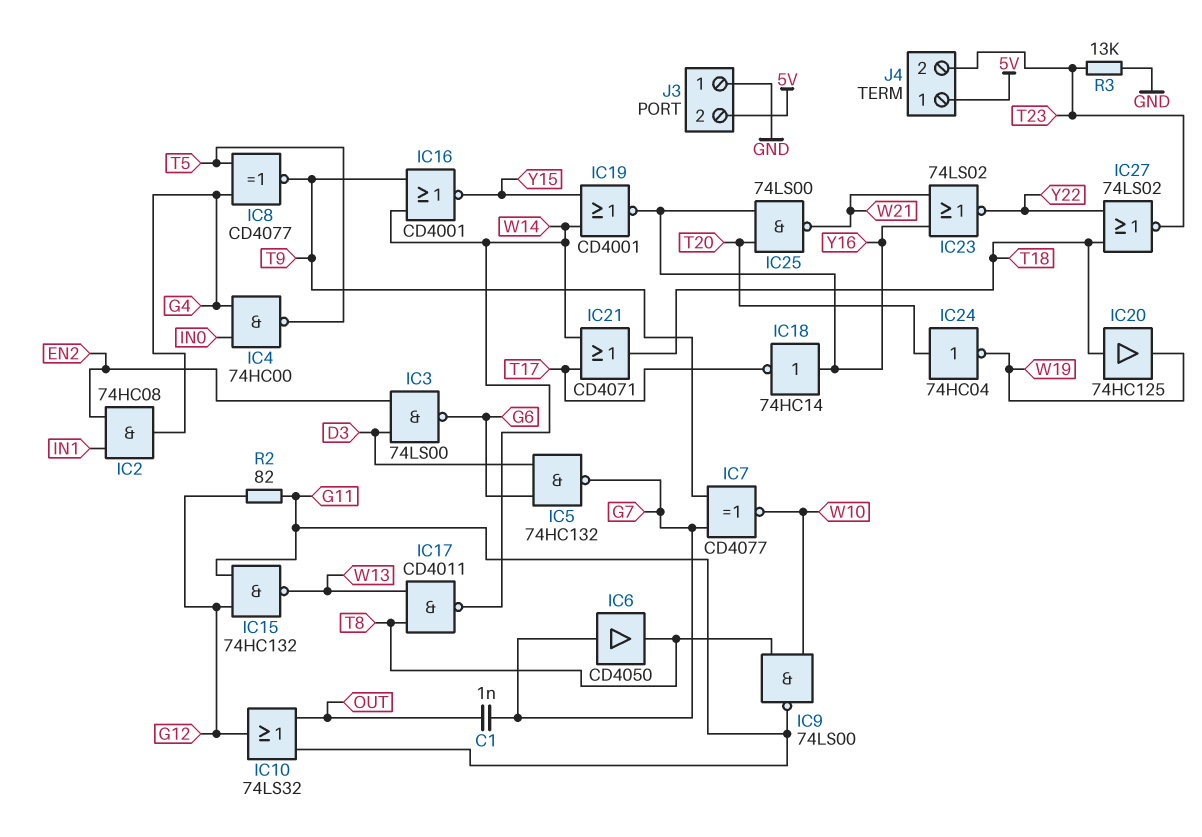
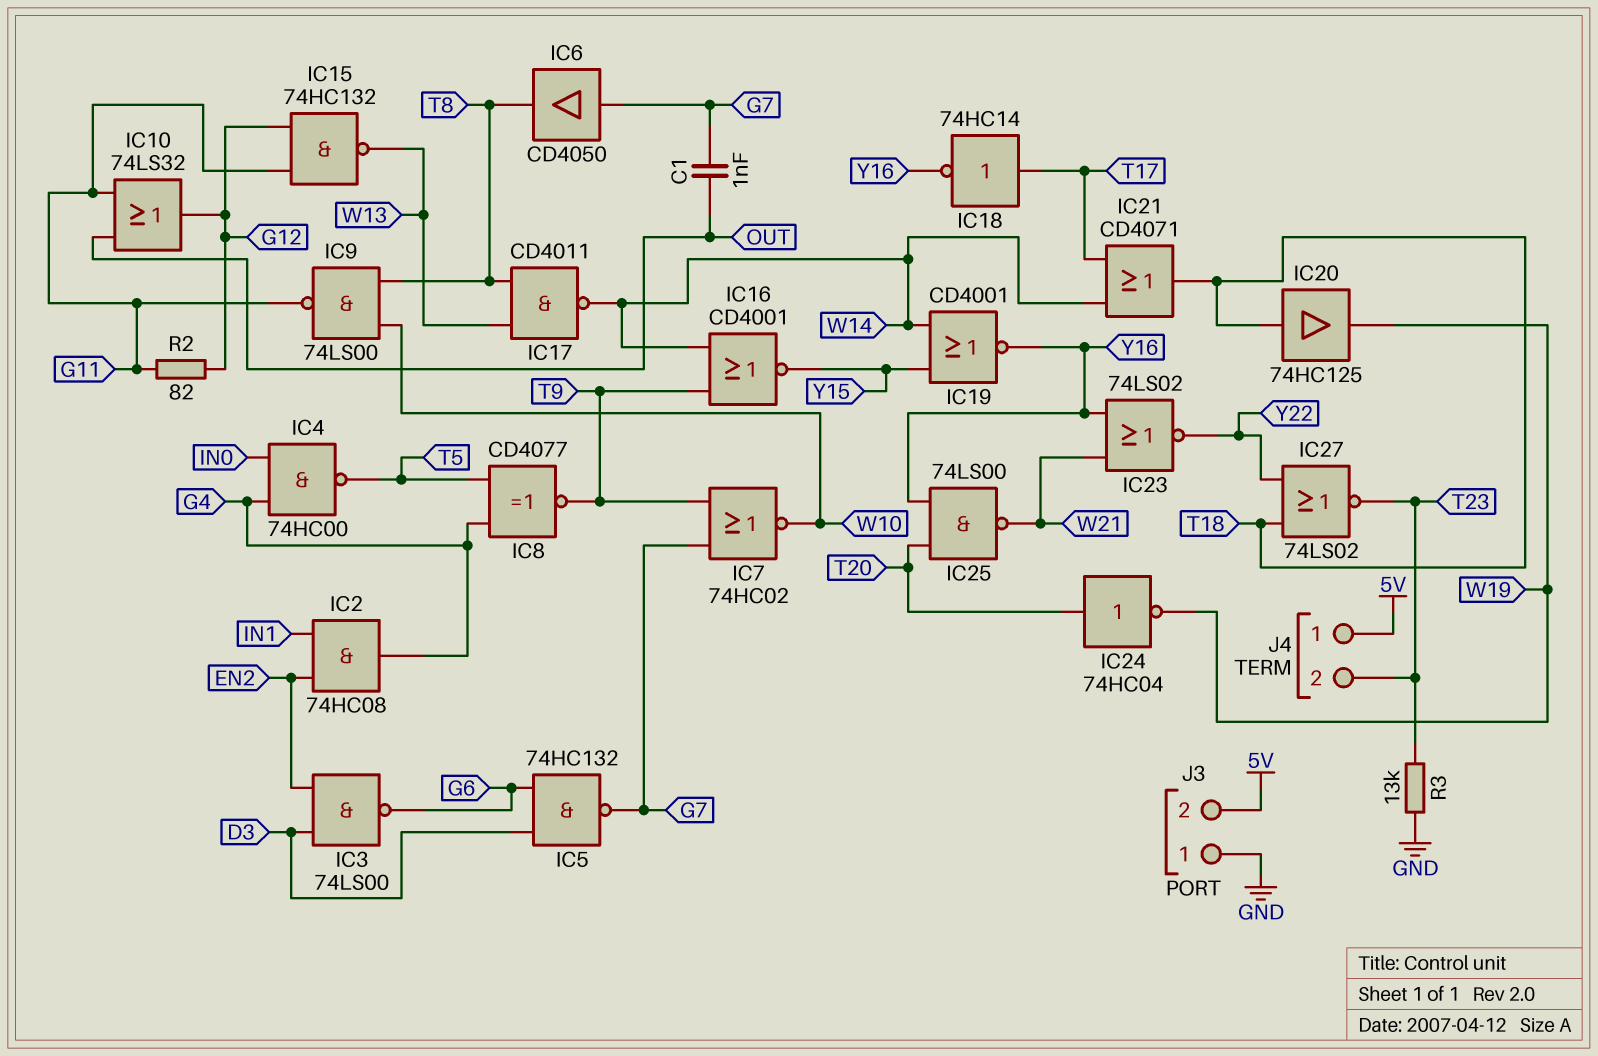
IC7: XNOR CD4077 (in G7, in T9, out W10) -> NOR 74HC02 (in G7, in T9, out W10)
IC18: NOT 74HC14 (in Y16, out T17) -> NOT 74HC14 (in T17, out Y16)

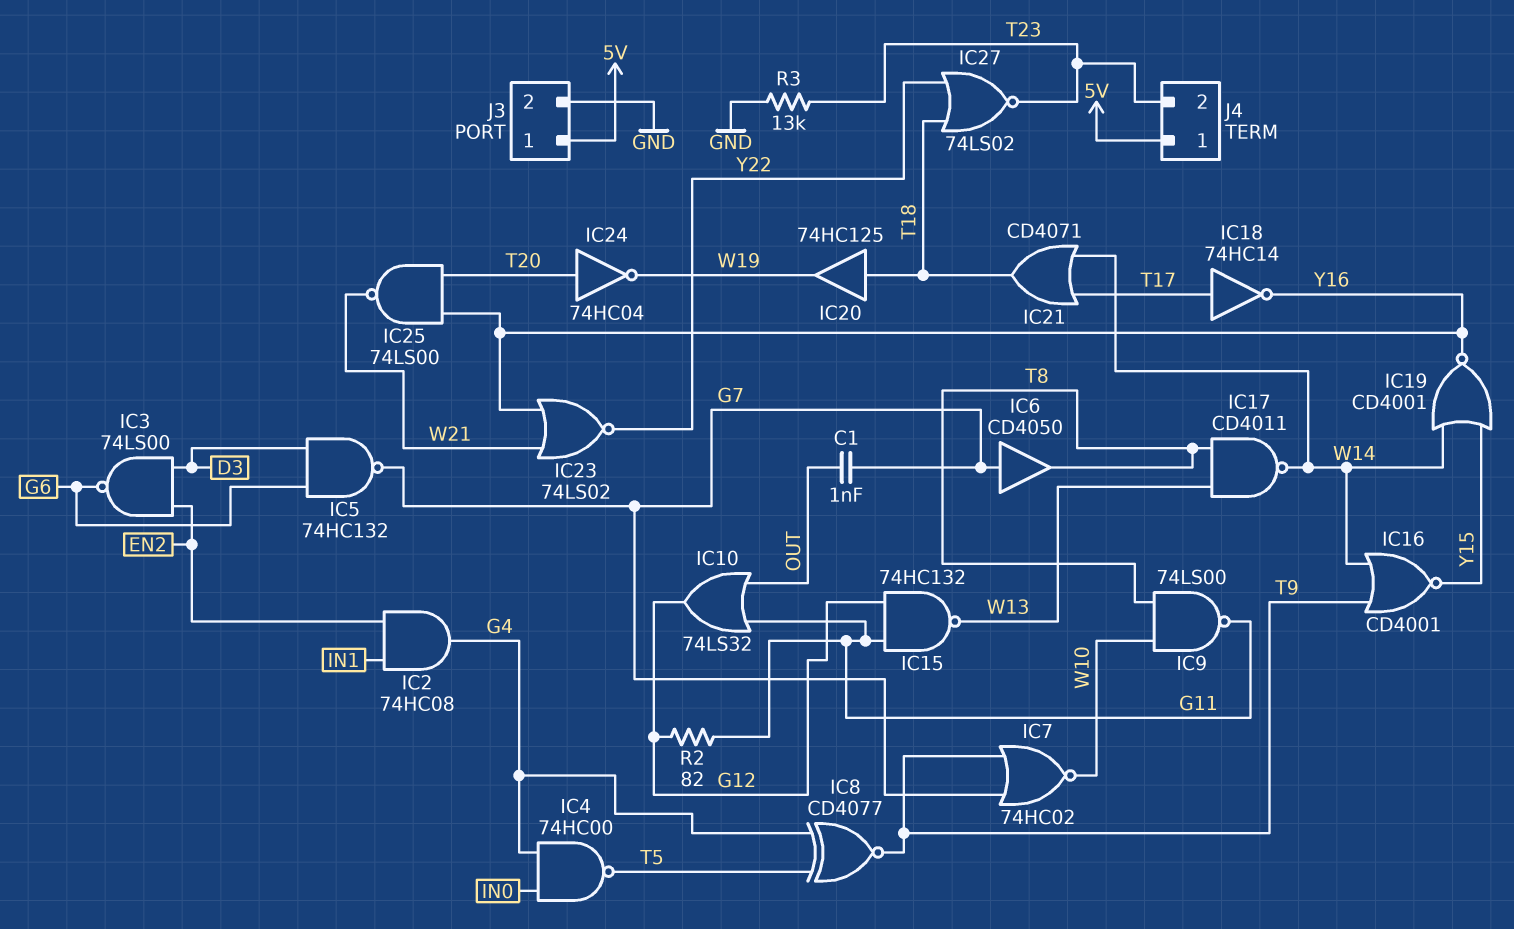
J3 pin 1: GND -> 5V
J3 pin 2: 5V -> GND

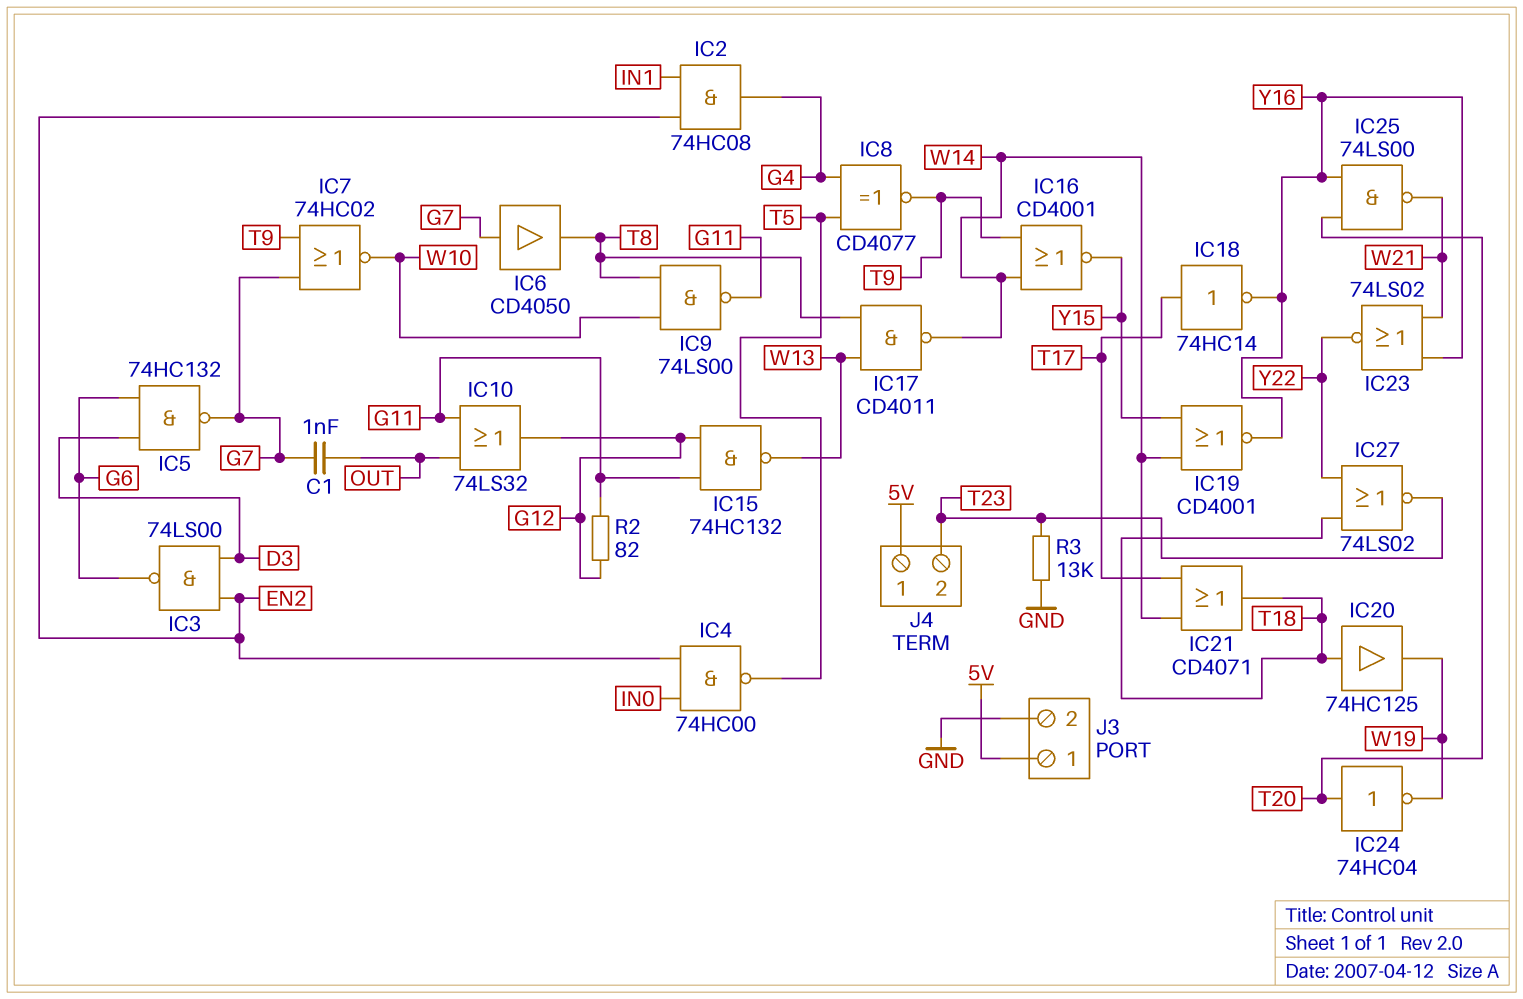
IC4: NAND 74HC00 (in G4, in IN0, out T5) -> NAND 74HC00 (in EN2, in IN0, out T5)

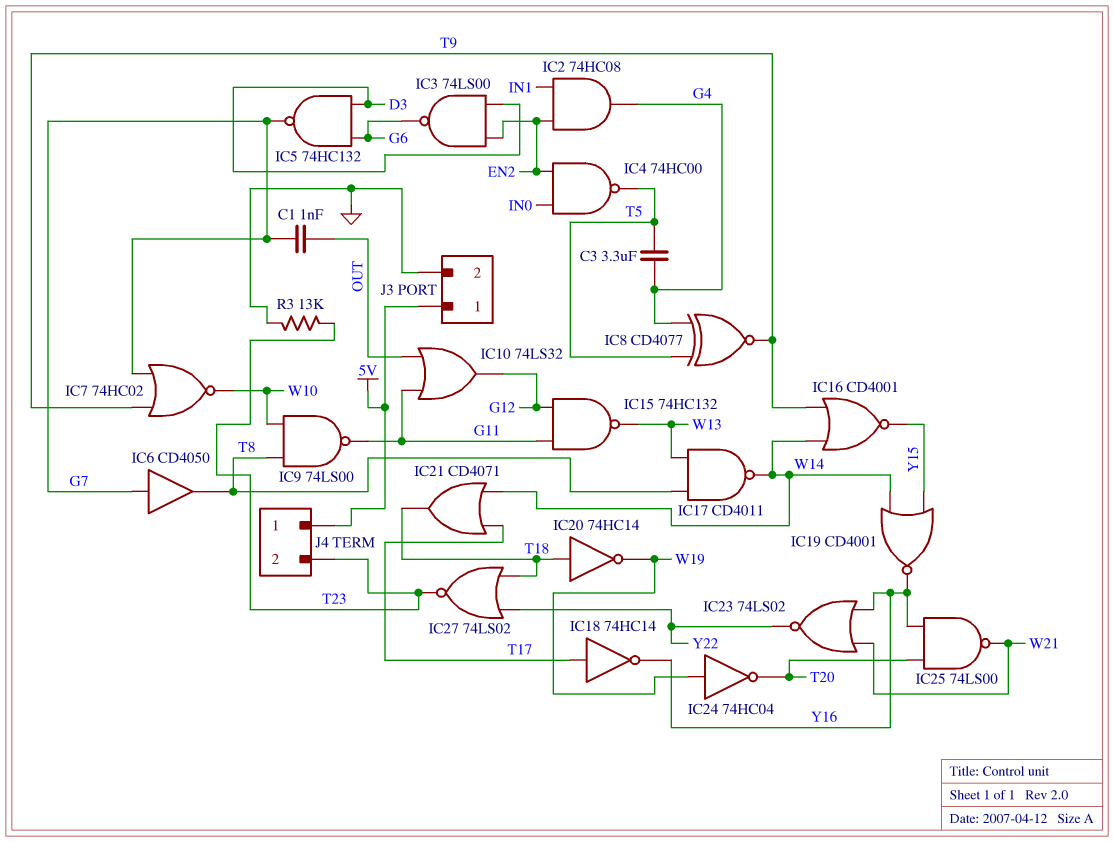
C3: none -> 3.3uF (G4, T5)
IC20: buffer 74HC125 (in T18, out W19) -> NOT 74HC14 (in T18, out W19)
IC24: NOT 74HC04 (in T20, out W19) -> NOT 74HC04 (in W19, out T20)
R2: 82 (G11, G12) -> none

